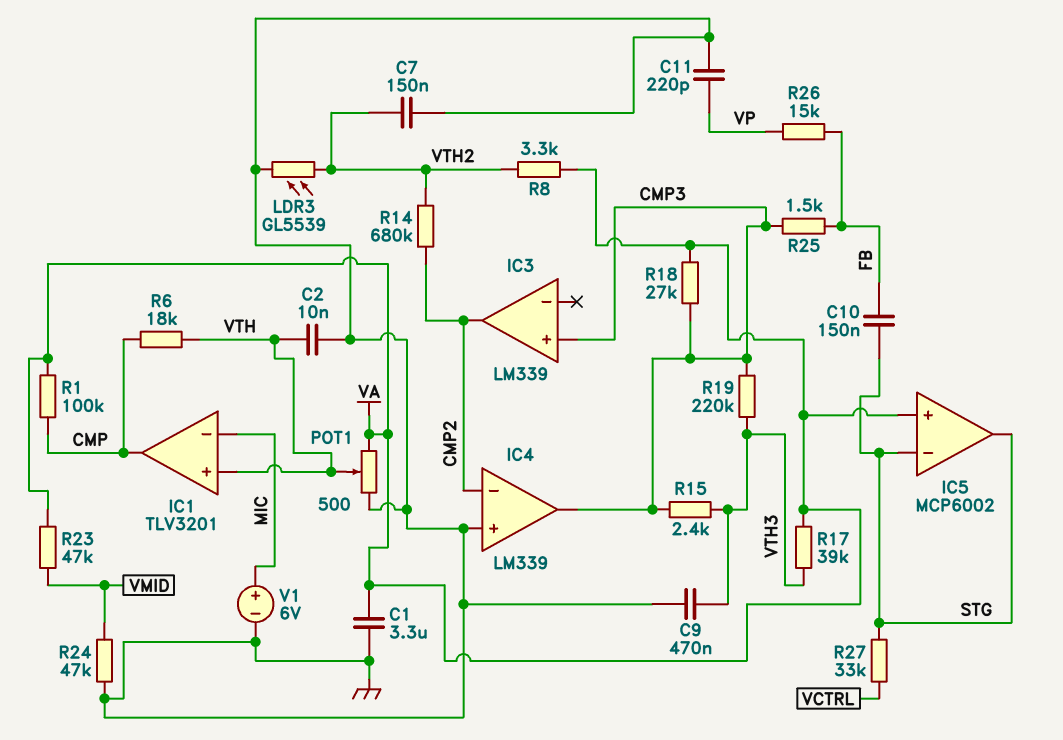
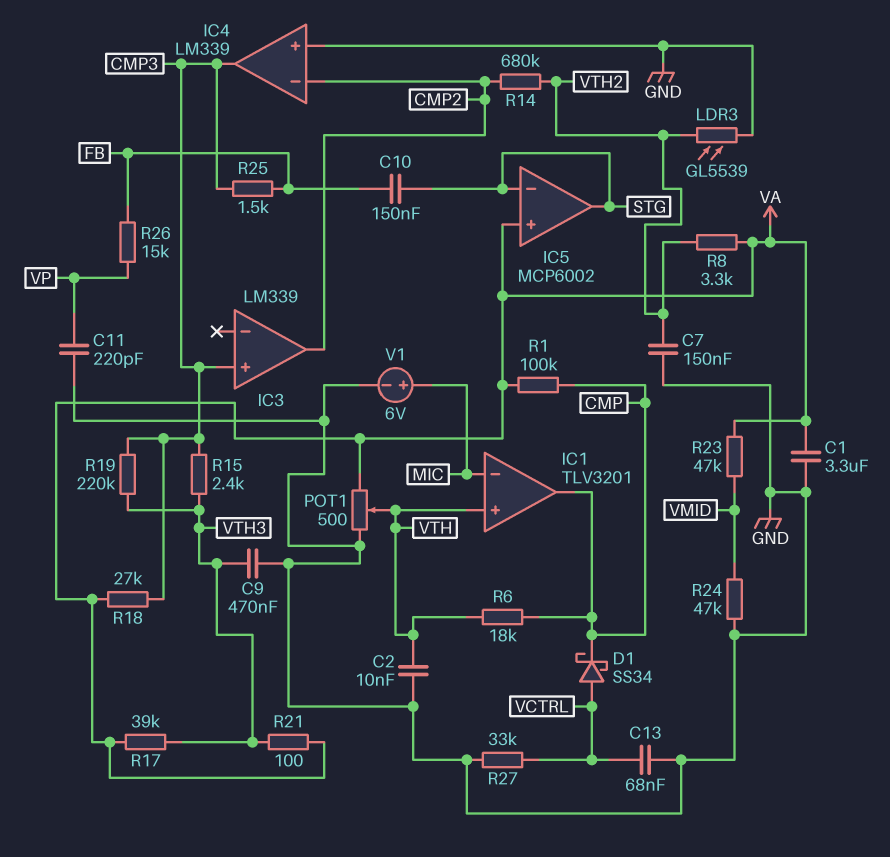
C13: none -> 68nF (GND, VCTRL)
D1: none -> schottky SS34 (A VCTRL, K CMP)
R21: none -> 100 (VA, VTH3)
R27: 33k (STG, VCTRL) -> 33k (GND, VCTRL)

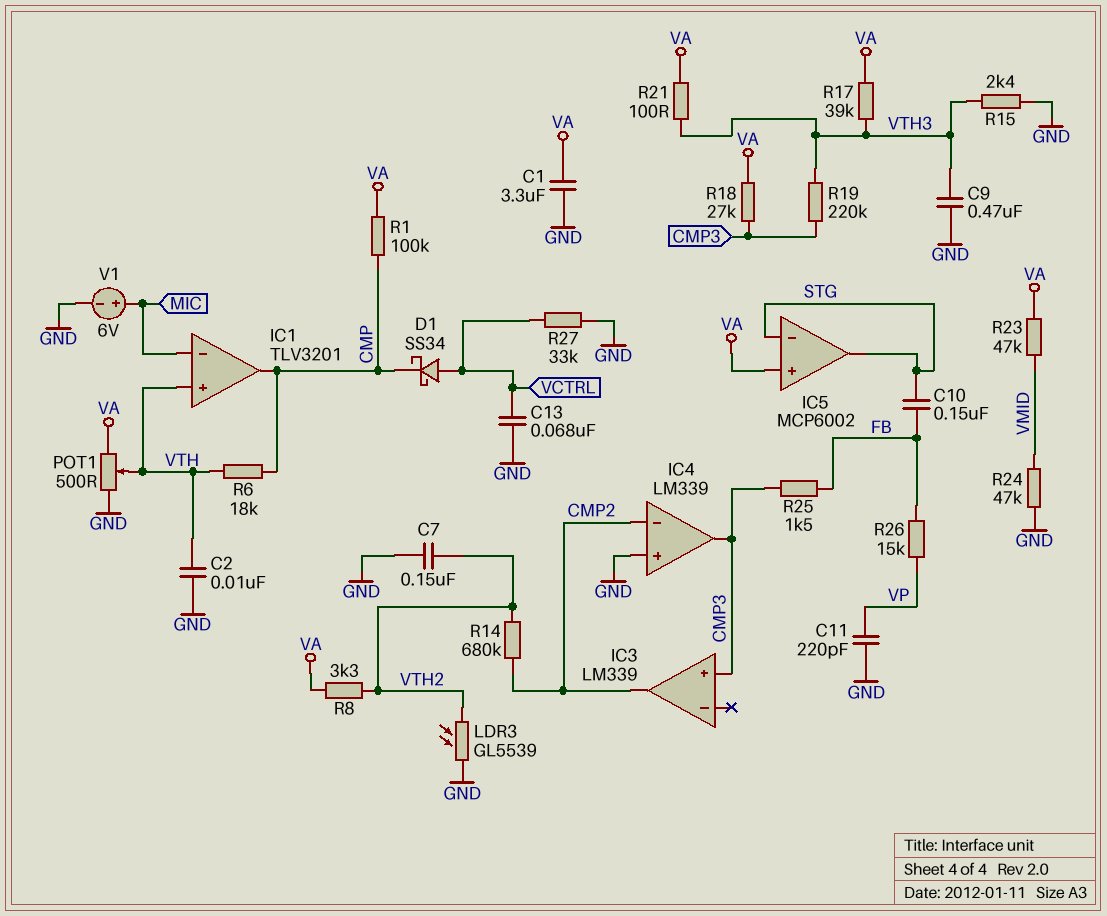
R15: 2.4k (CMP3, VTH3) -> 2.4k (GND, VTH3)

